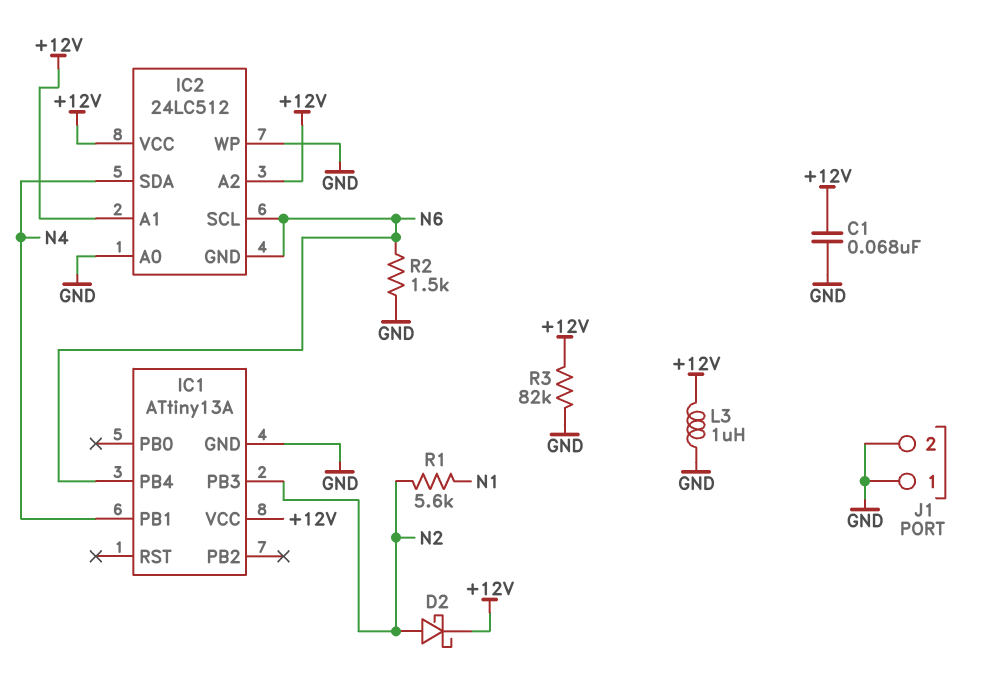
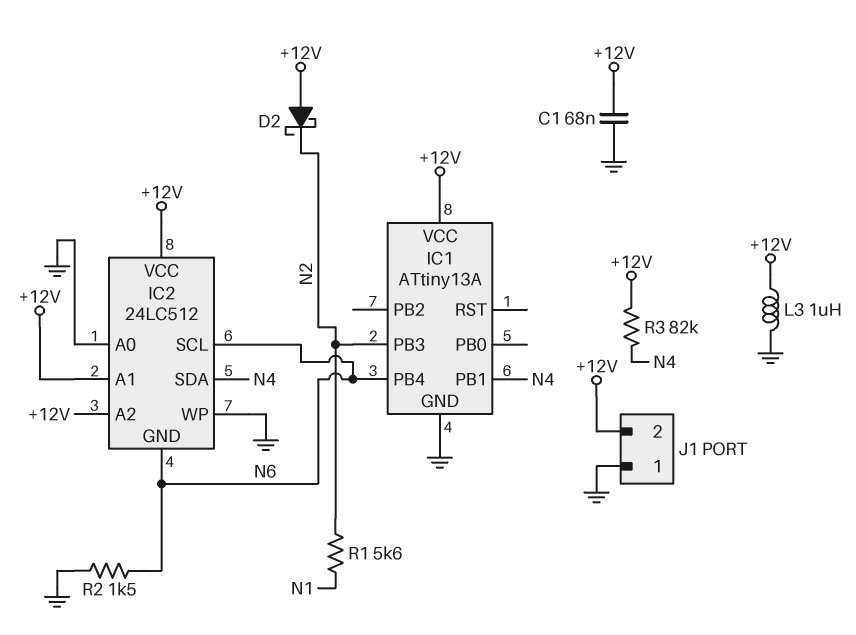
D2: schottky (A N2, K +12V) -> schottky (A +12V, K N2)
J1 pin 2: GND -> +12V
R3: 82k (+12V, GND) -> 82k (+12V, N4)

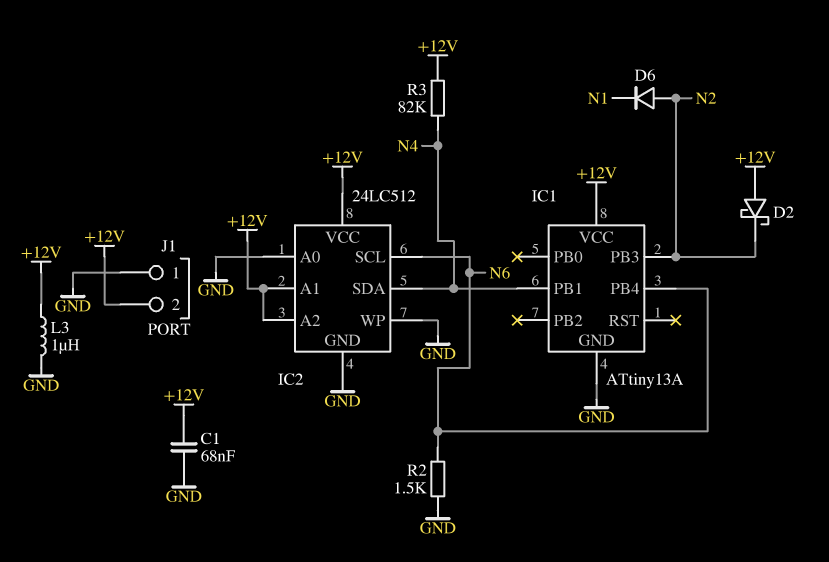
D6: none -> diode (A N2, K N1)
IC2 pin GND: N6 -> GND
R1: 5.6k (N1, N2) -> none

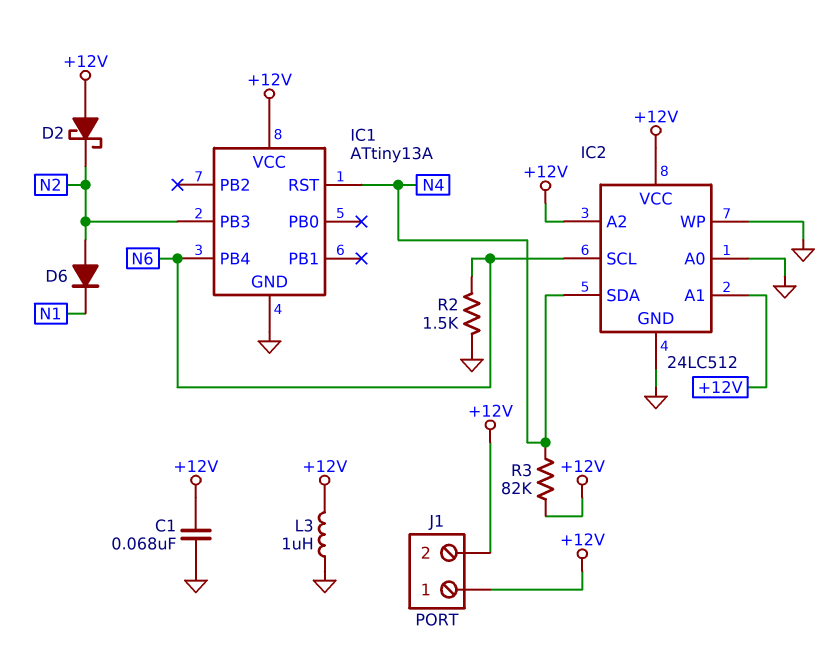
IC1 pin PB1: N4 -> none
IC1 pin RST: none -> N4
J1 pin 1: GND -> +12V

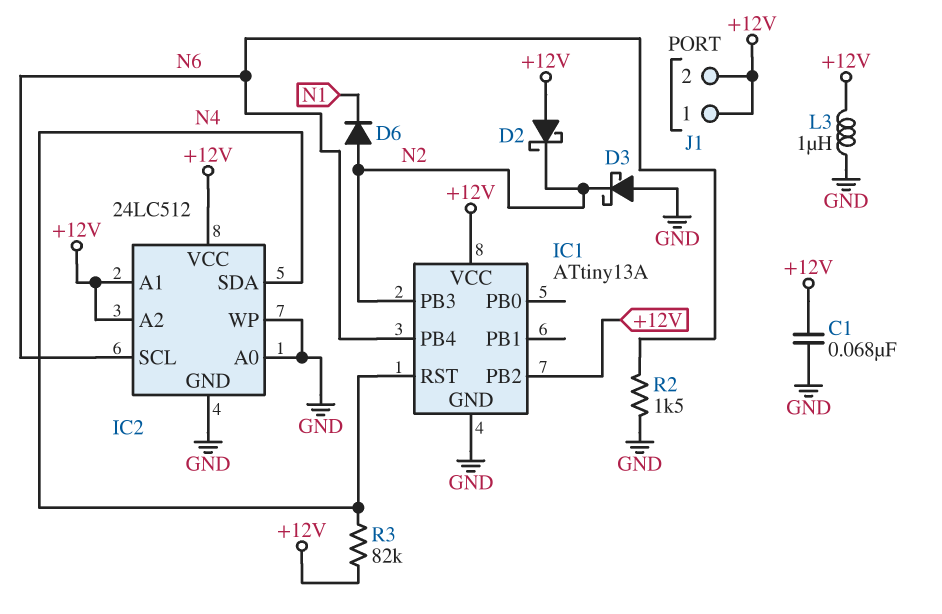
D3: none -> schottky (A GND, K N2)
IC1 pin PB2: none -> +12V

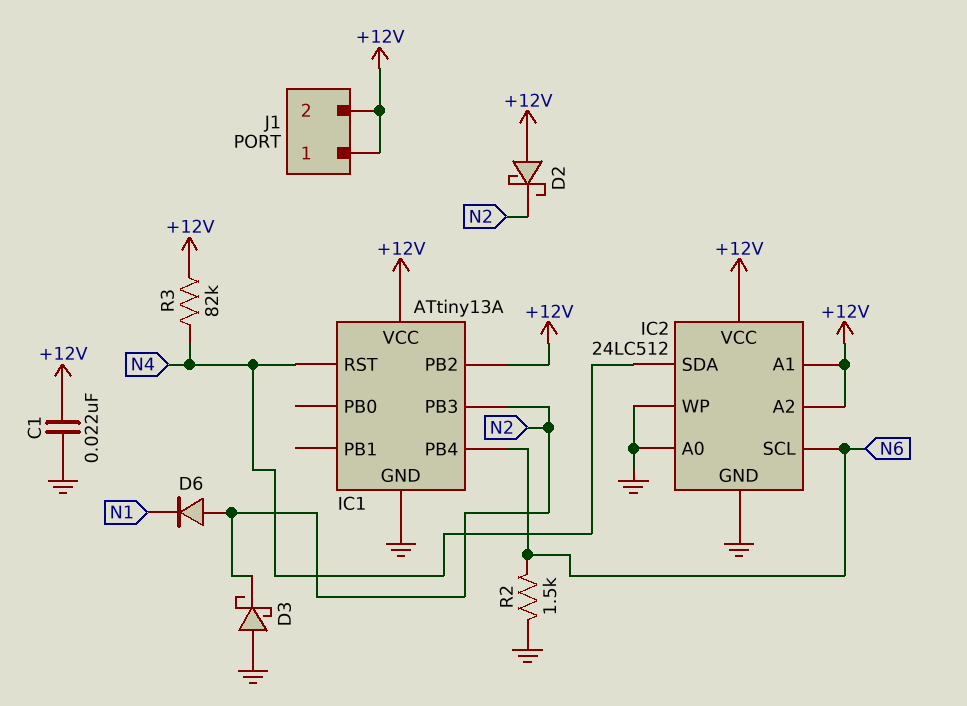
C1: 68nF (+12V, GND) -> 22nF (+12V, GND)
L3: 1uH (+12V, GND) -> none

